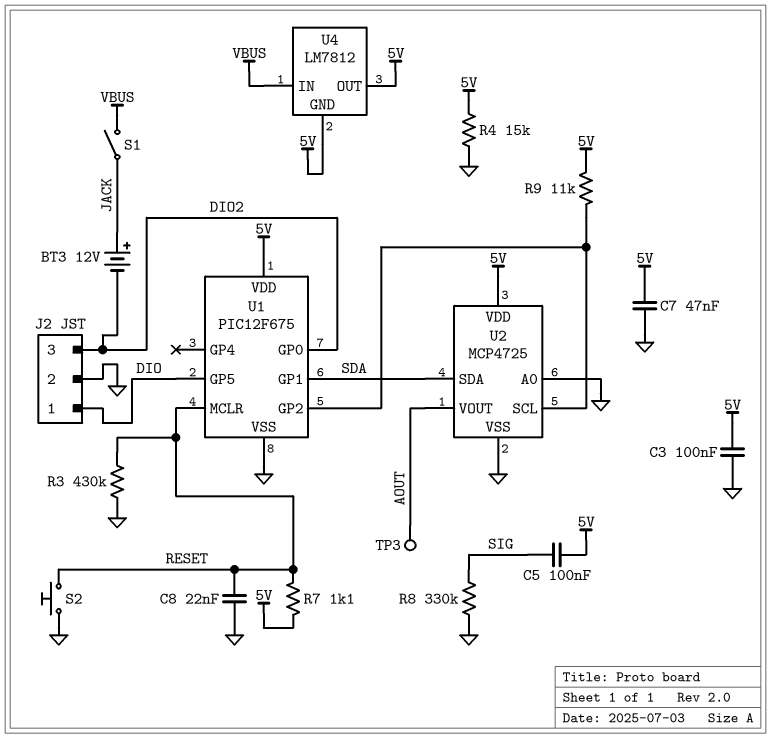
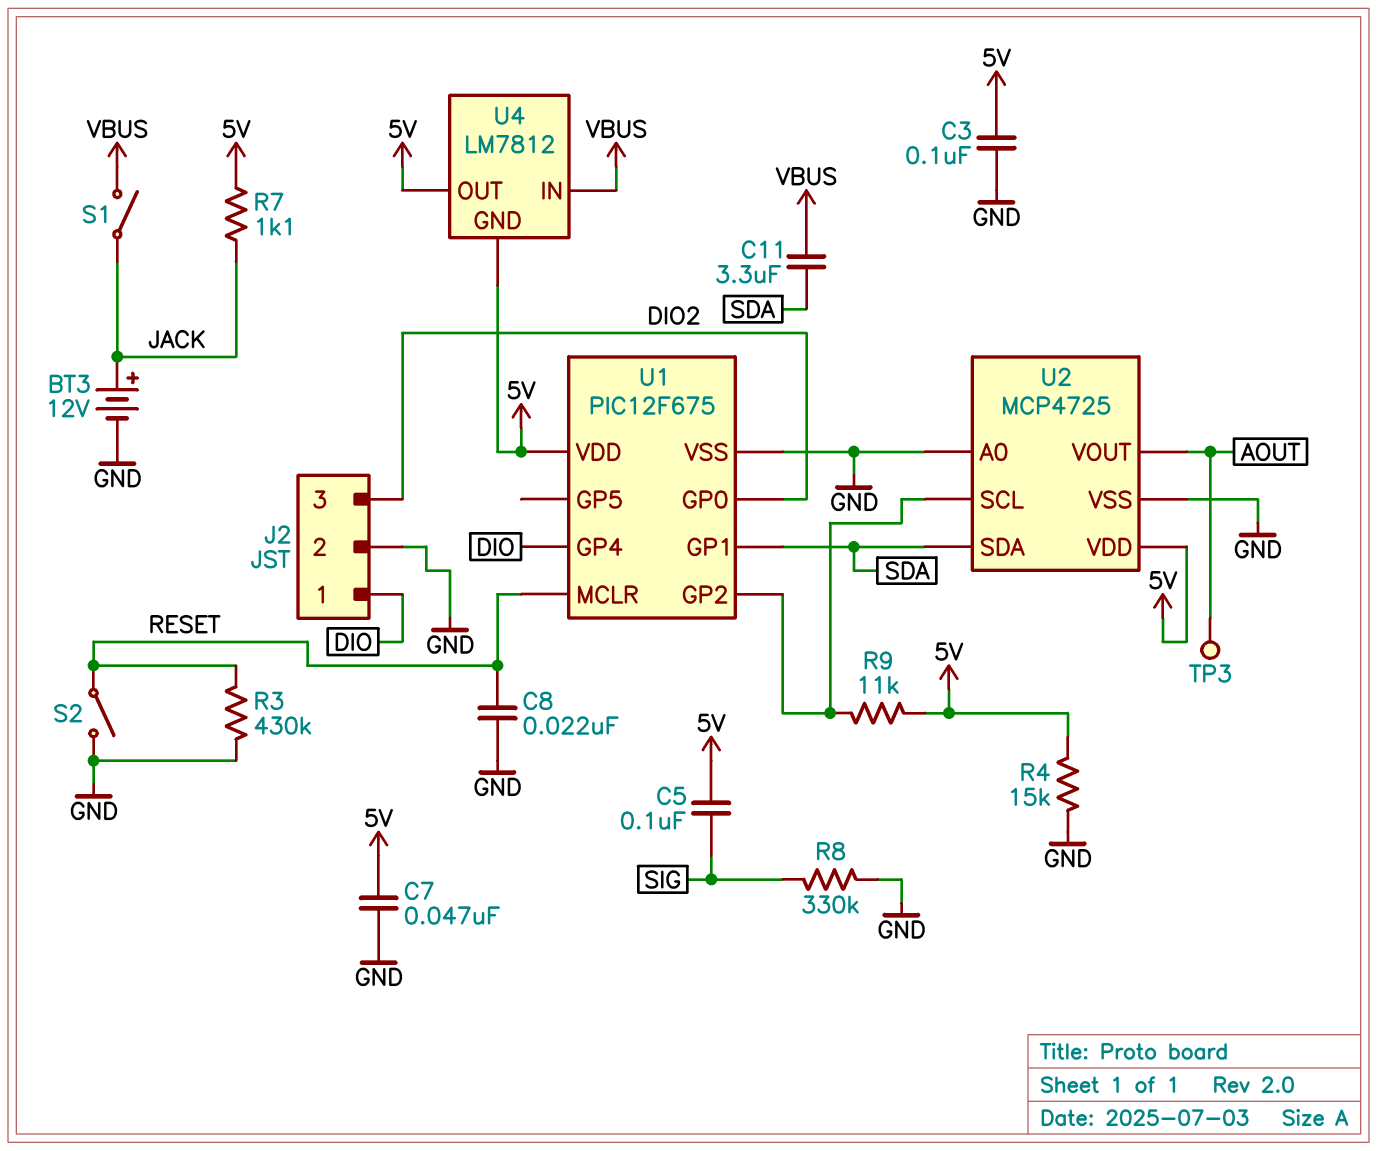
BT3: 12V (plus JACK, minus DIO2) -> 12V (plus JACK, minus GND)
C11: none -> 3.3uF (SDA, VBUS)
R7: 1.1k (5V, RESET) -> 1.1k (5V, JACK)
S2: button (GND, RESET) -> switch (GND, RESET)
U1 pin GP4: none -> DIO
U1 pin GP5: DIO -> none

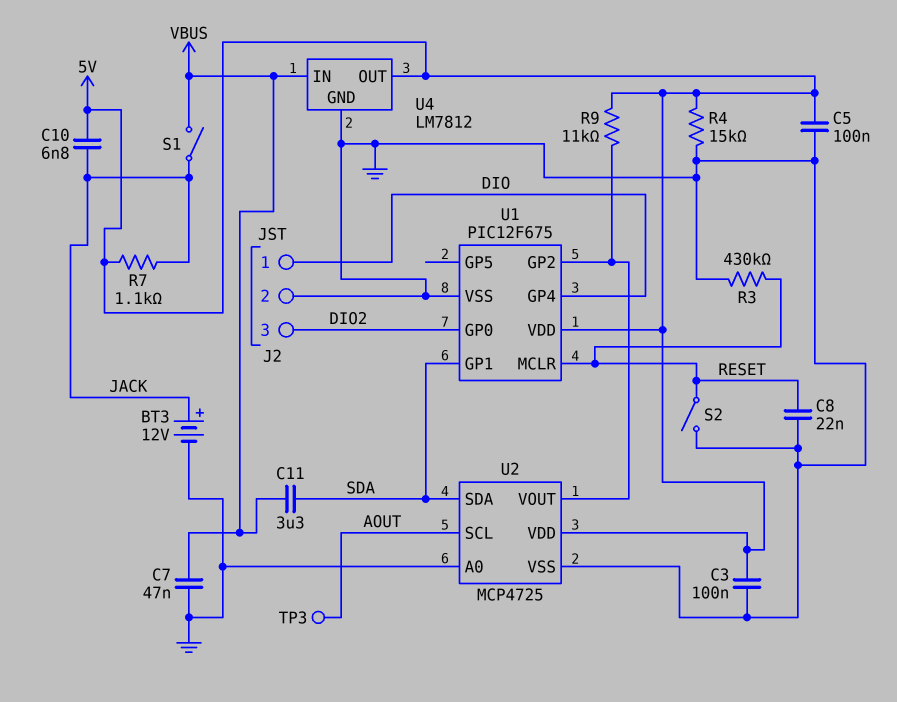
C5: 100nF (5V, SIG) -> 100nF (5V, GND)
C7: 47nF (5V, GND) -> 47nF (GND, VBUS)
C10: none -> 6.8nF (5V, JACK)
R8: 330k (GND, SIG) -> none
U2 pin SCL: U1/GP2 -> AOUT
U2 pin VOUT: AOUT -> U1/GP2
U4 pin GND: 5V -> GND

